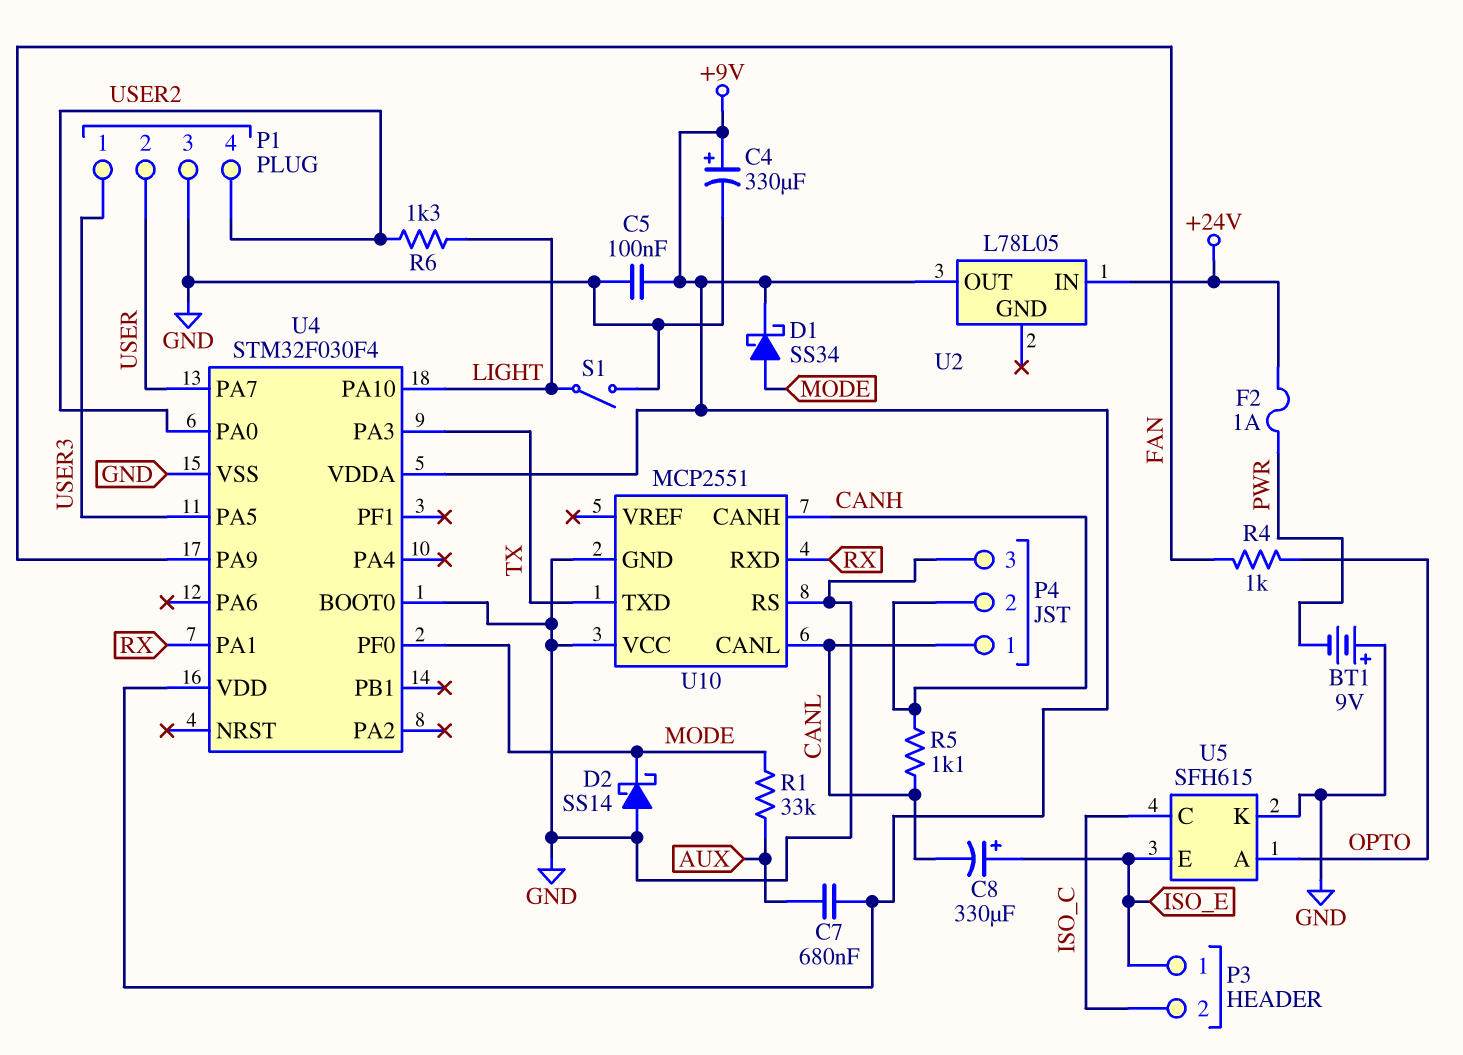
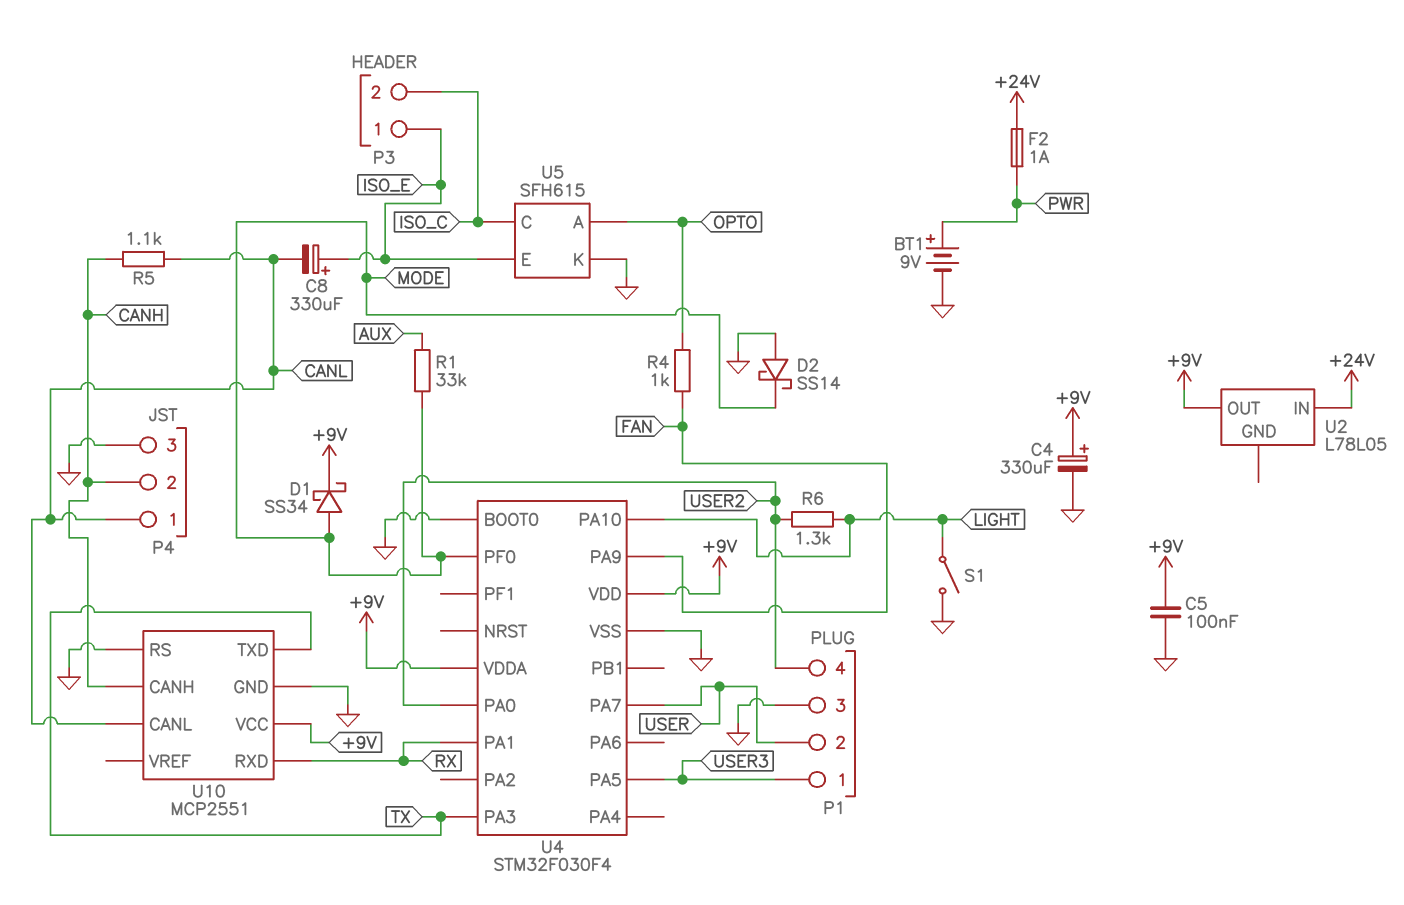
BT1: 9V (plus GND, minus PWR) -> 9V (plus PWR, minus GND)
C7: 680nF (+9V, AUX) -> none
U10 pin VCC: GND -> +9V

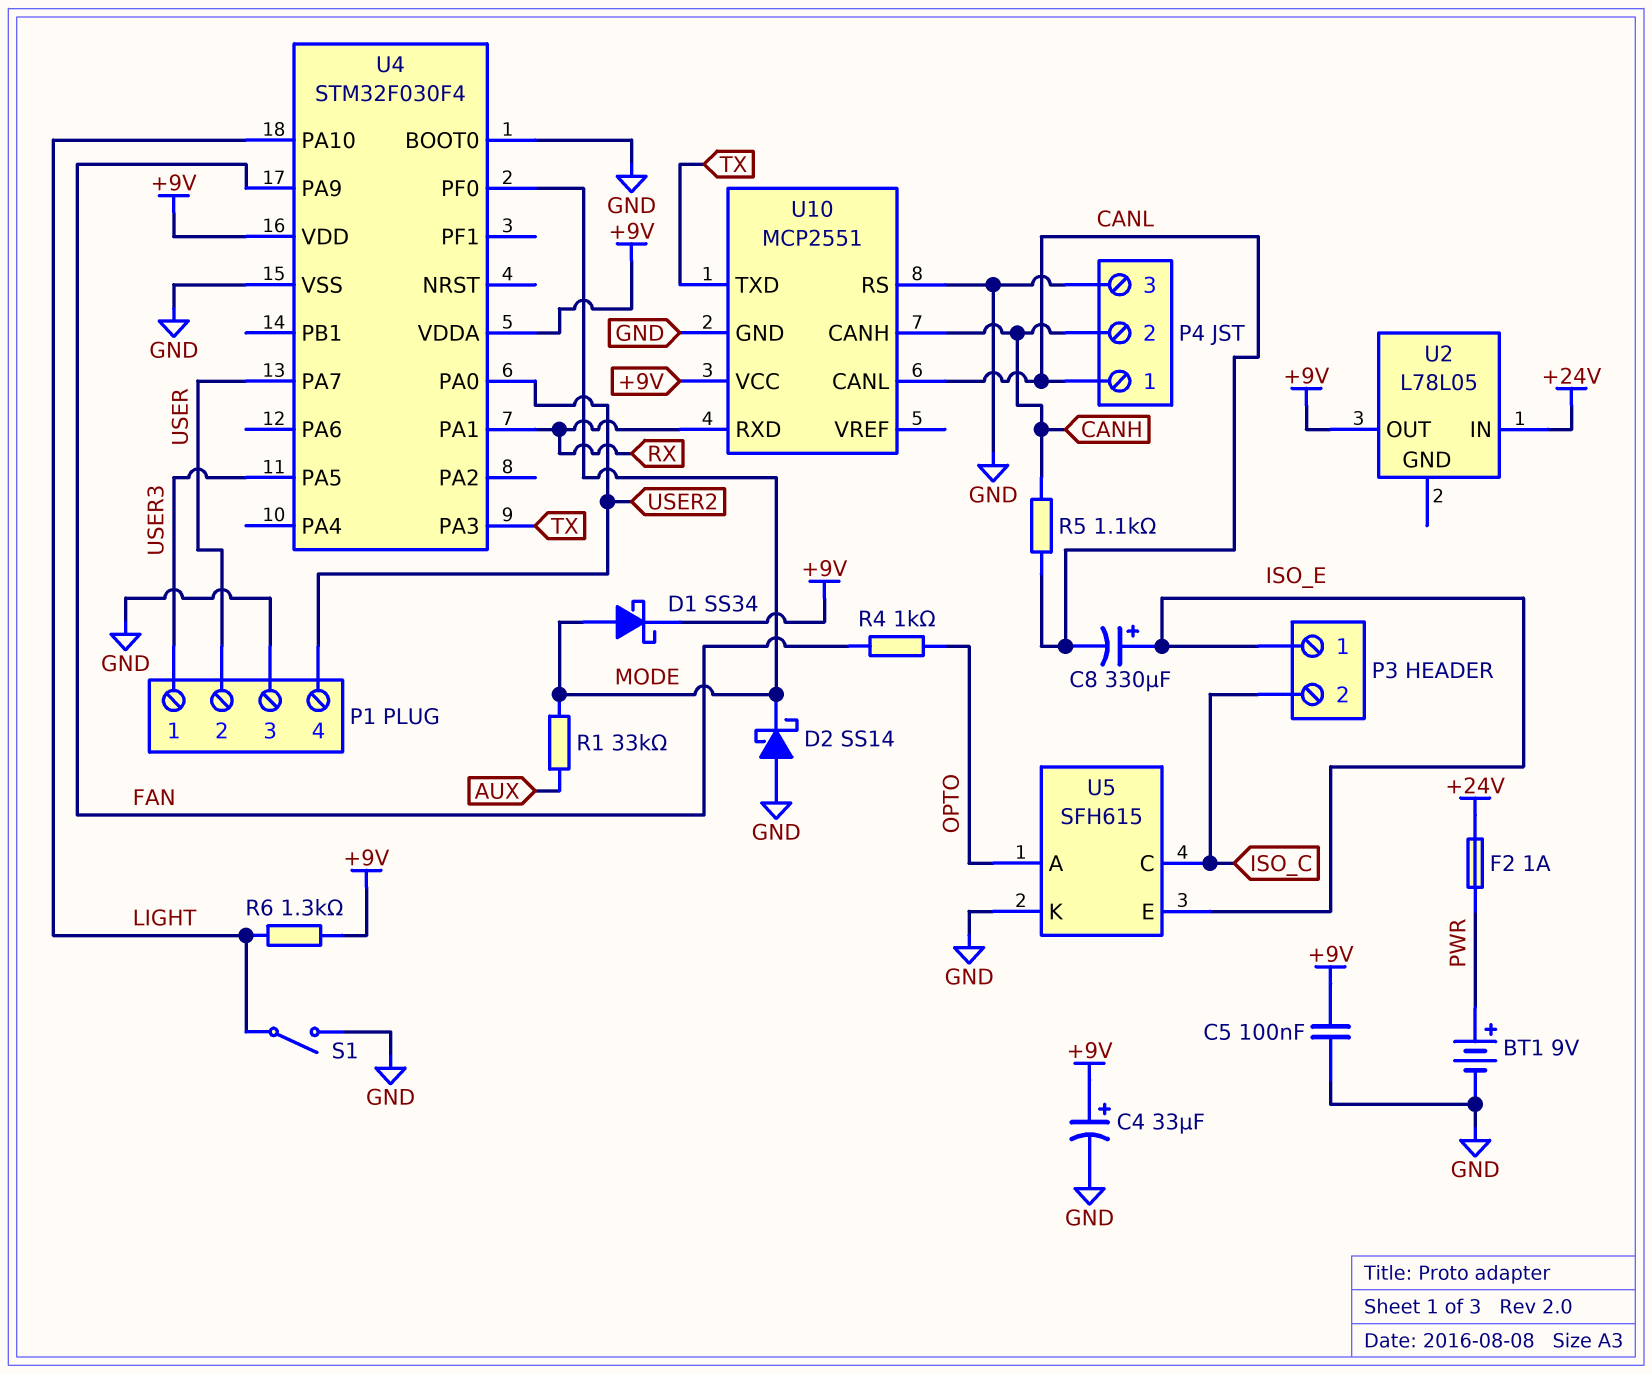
C4: 330uF (plus +9V, minus GND) -> 33uF (plus +9V, minus GND)
R6: 1.3k (LIGHT, USER2) -> 1.3k (+9V, LIGHT)

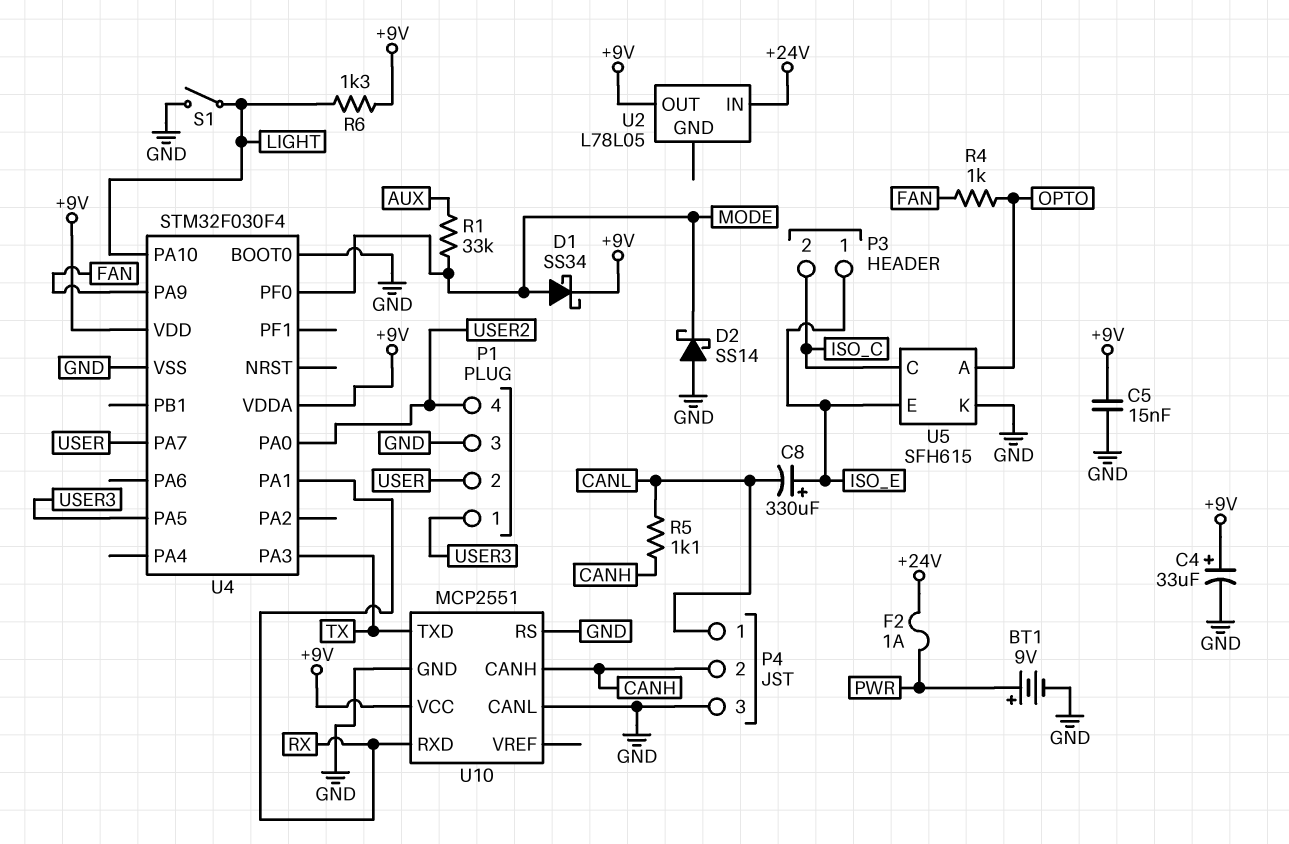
C5: 100nF (+9V, GND) -> 15nF (+9V, GND)
U10 pin CANL: CANL -> GND

